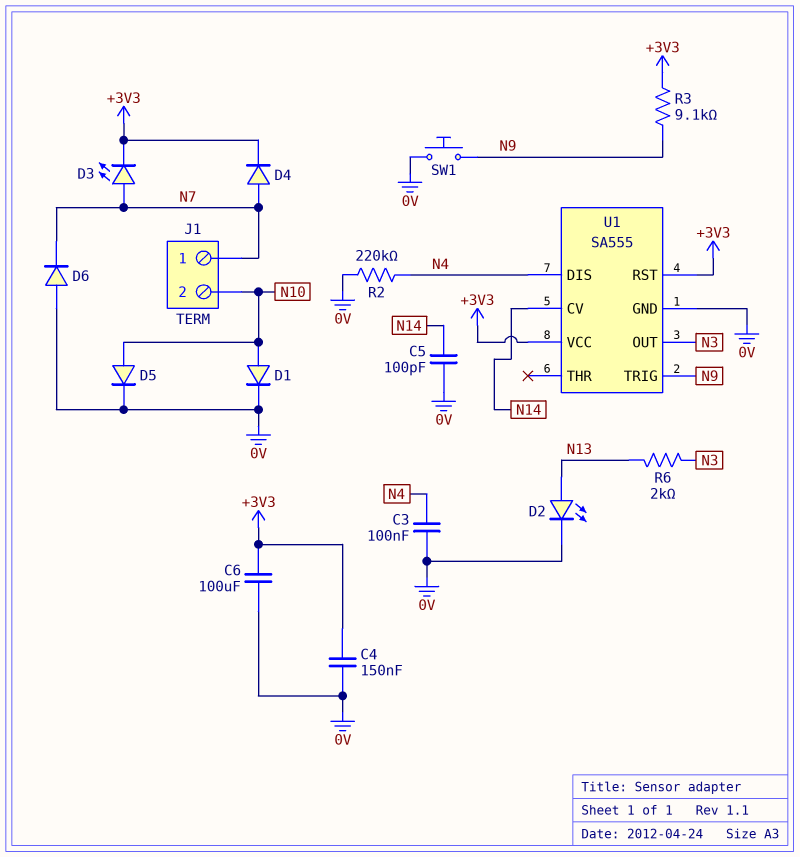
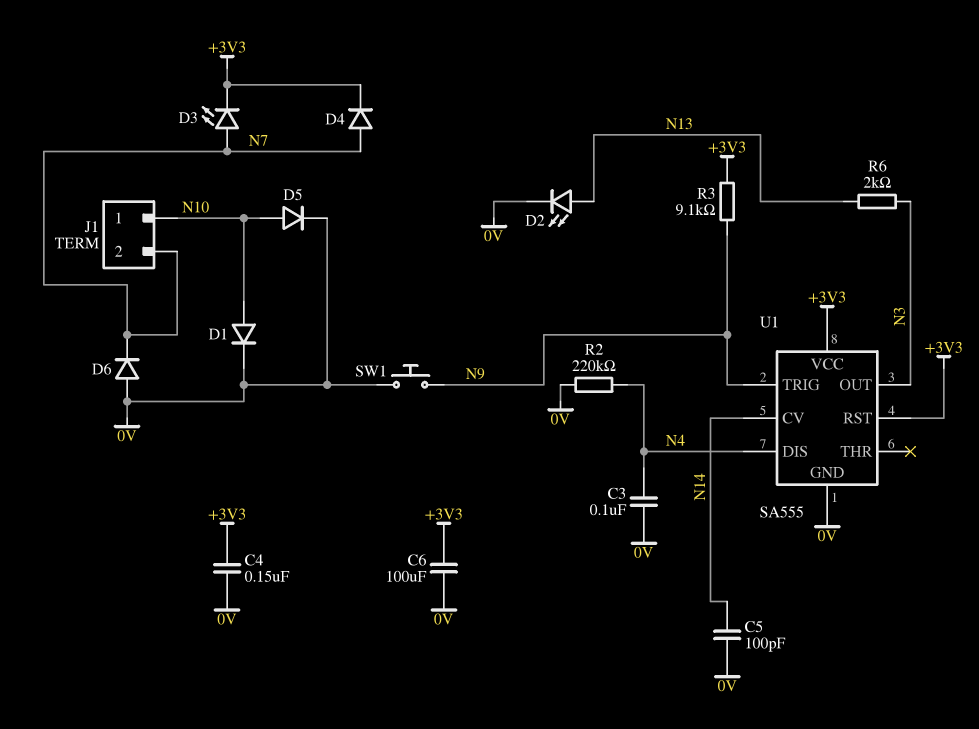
J1 pin 1: N7 -> N10
J1 pin 2: N10 -> N7

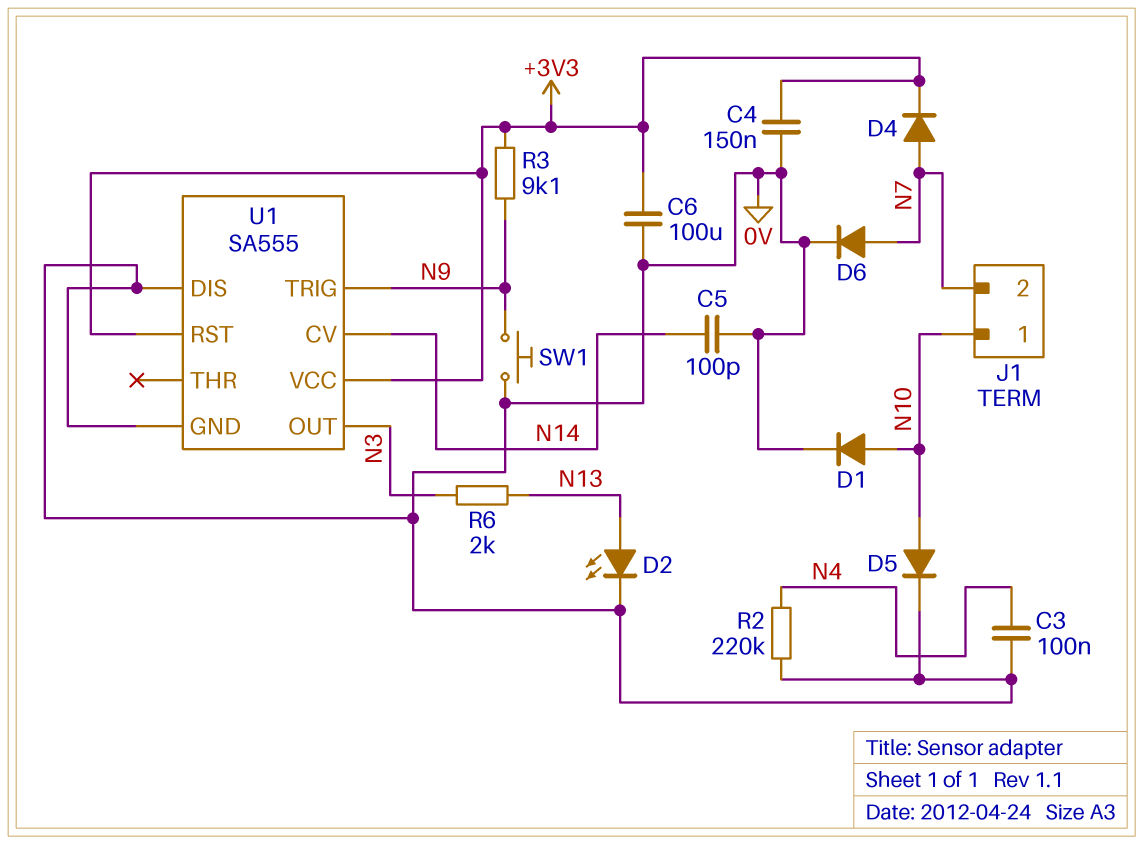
D3: LED (A N7, K +3V3) -> none
D6: diode (A 0V, K N7) -> diode (A N7, K 0V)
U1 pin DIS: N4 -> 0V

